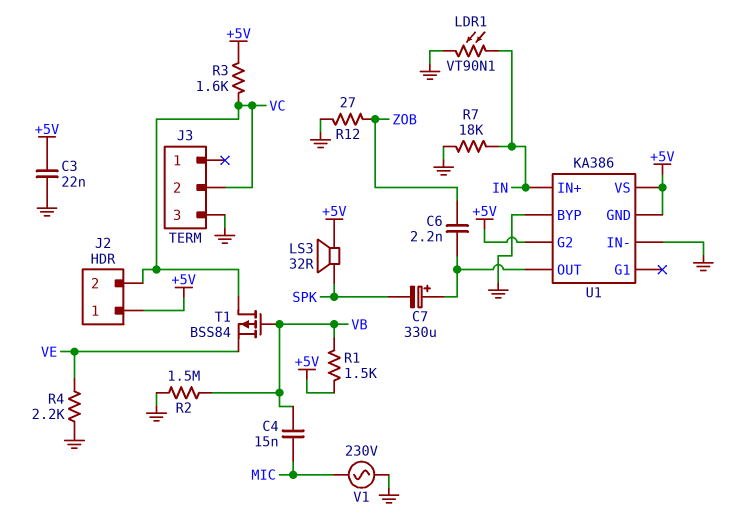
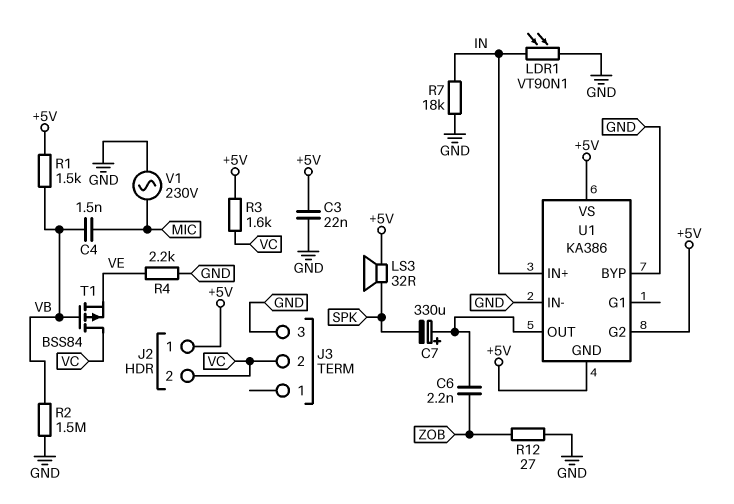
C4: 15nF (MIC, VB) -> 1.5nF (MIC, VB)

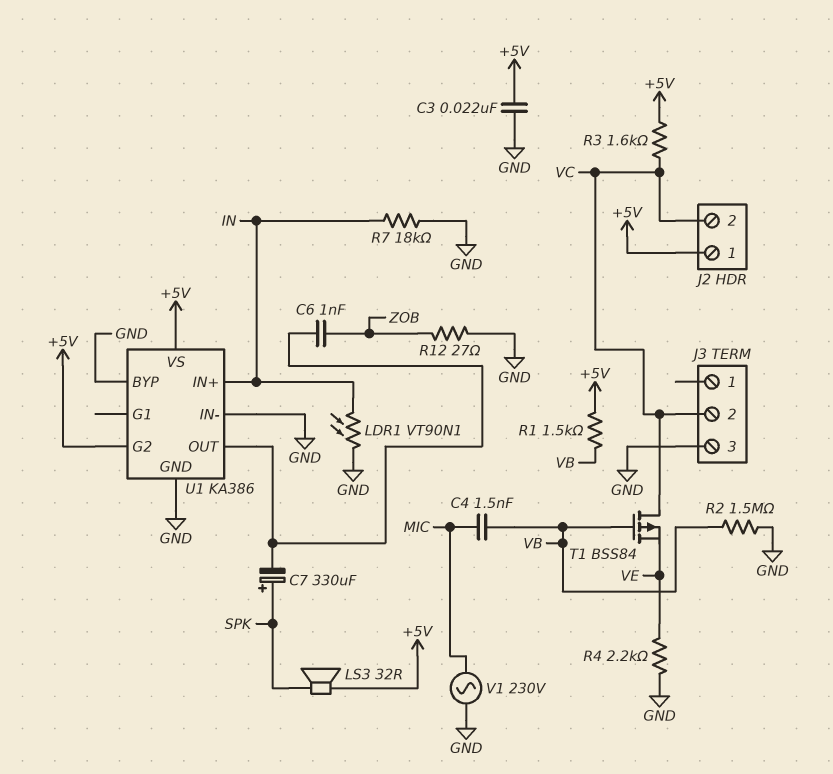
C6: 2.2nF (U1/OUT, ZOB) -> 1nF (U1/OUT, ZOB)
C7: 330uF (plus U1/OUT, minus SPK) -> 330uF (plus SPK, minus U1/OUT)
U1 pin GND: +5V -> GND

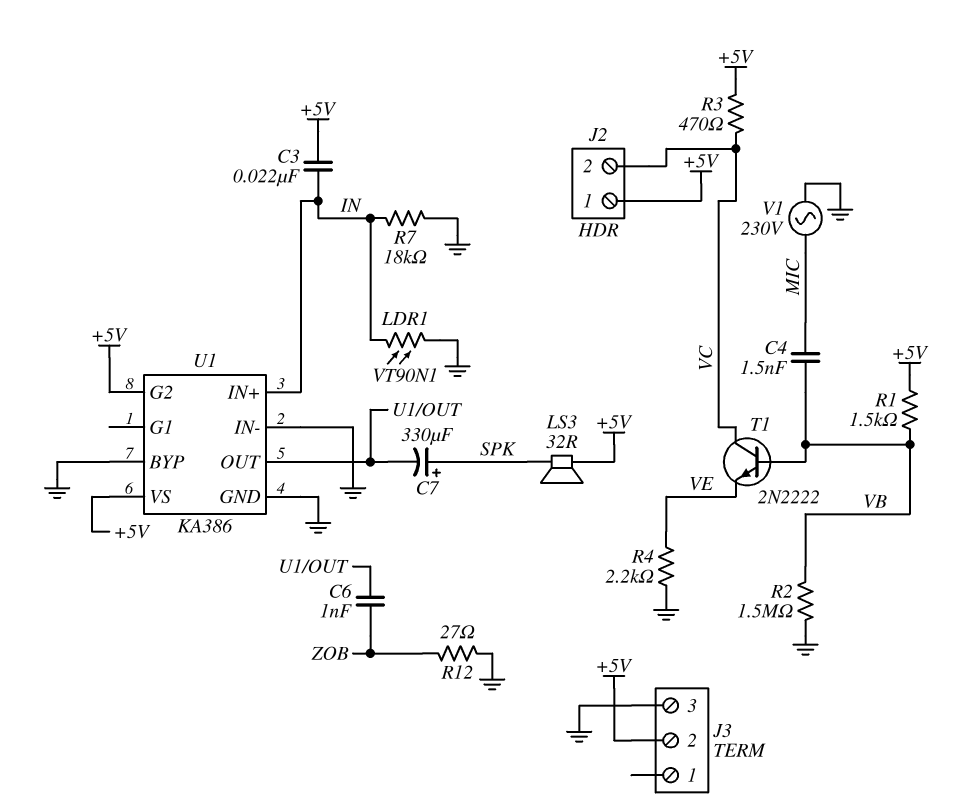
C3: 22nF (+5V, GND) -> 22nF (+5V, IN)
J3 pin 2: VC -> +5V
R3: 1.6k (+5V, VC) -> 470 (+5V, VC)
T1: PMOS BSS84 (G VB, D VC, S VE) -> NPN 2N2222 (B VB, C VC, E VE)

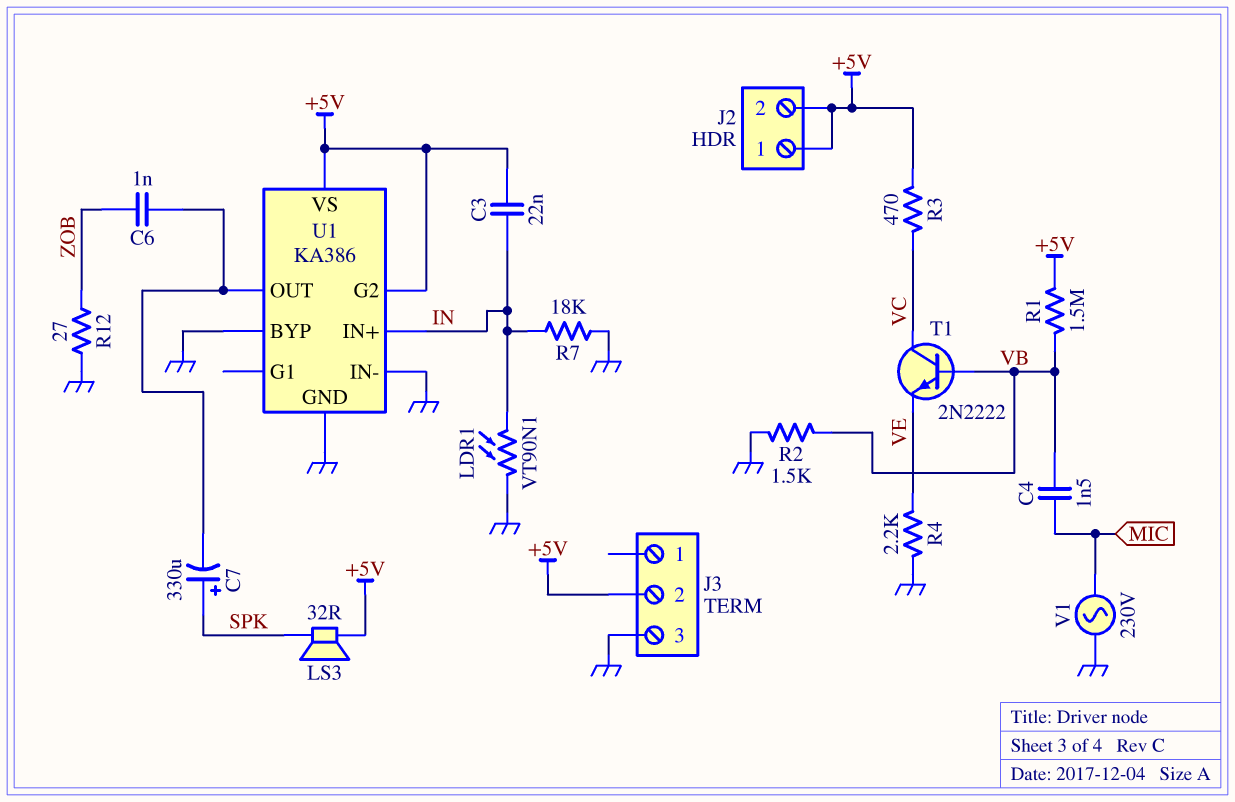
J2 pin 2: VC -> +5V
R1: 1.5k (+5V, VB) -> 1.5M (+5V, VB)
R2: 1.5M (GND, VB) -> 1.5k (GND, VB)

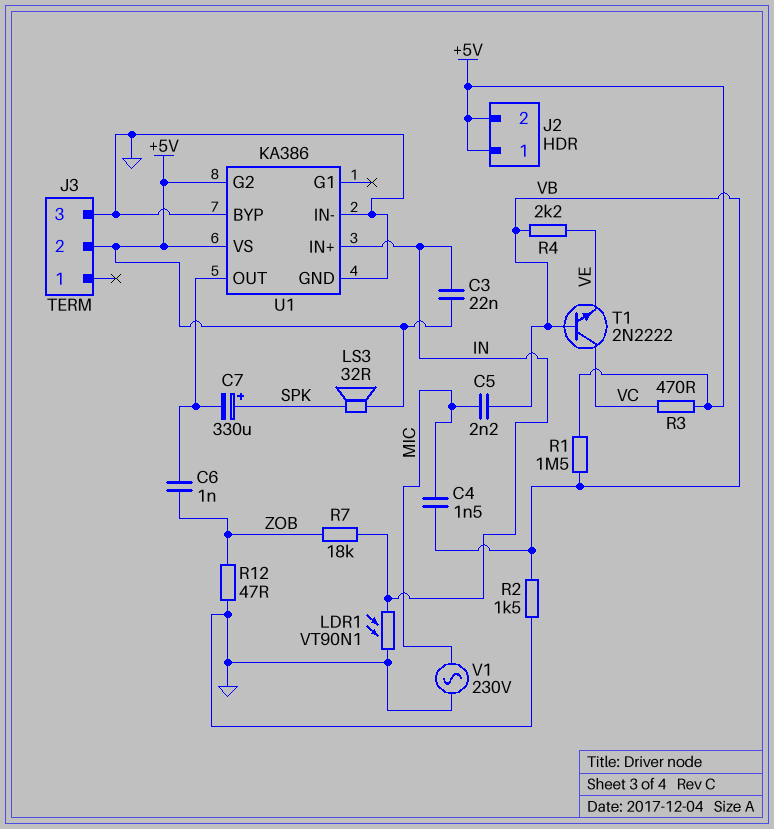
C5: none -> 2.2nF (MIC, VB)
R4: 2.2k (GND, VE) -> 2.2k (VB, VE)
R7: 18k (GND, IN) -> 18k (IN, ZOB)
R12: 27 (GND, ZOB) -> 47 (GND, ZOB)

